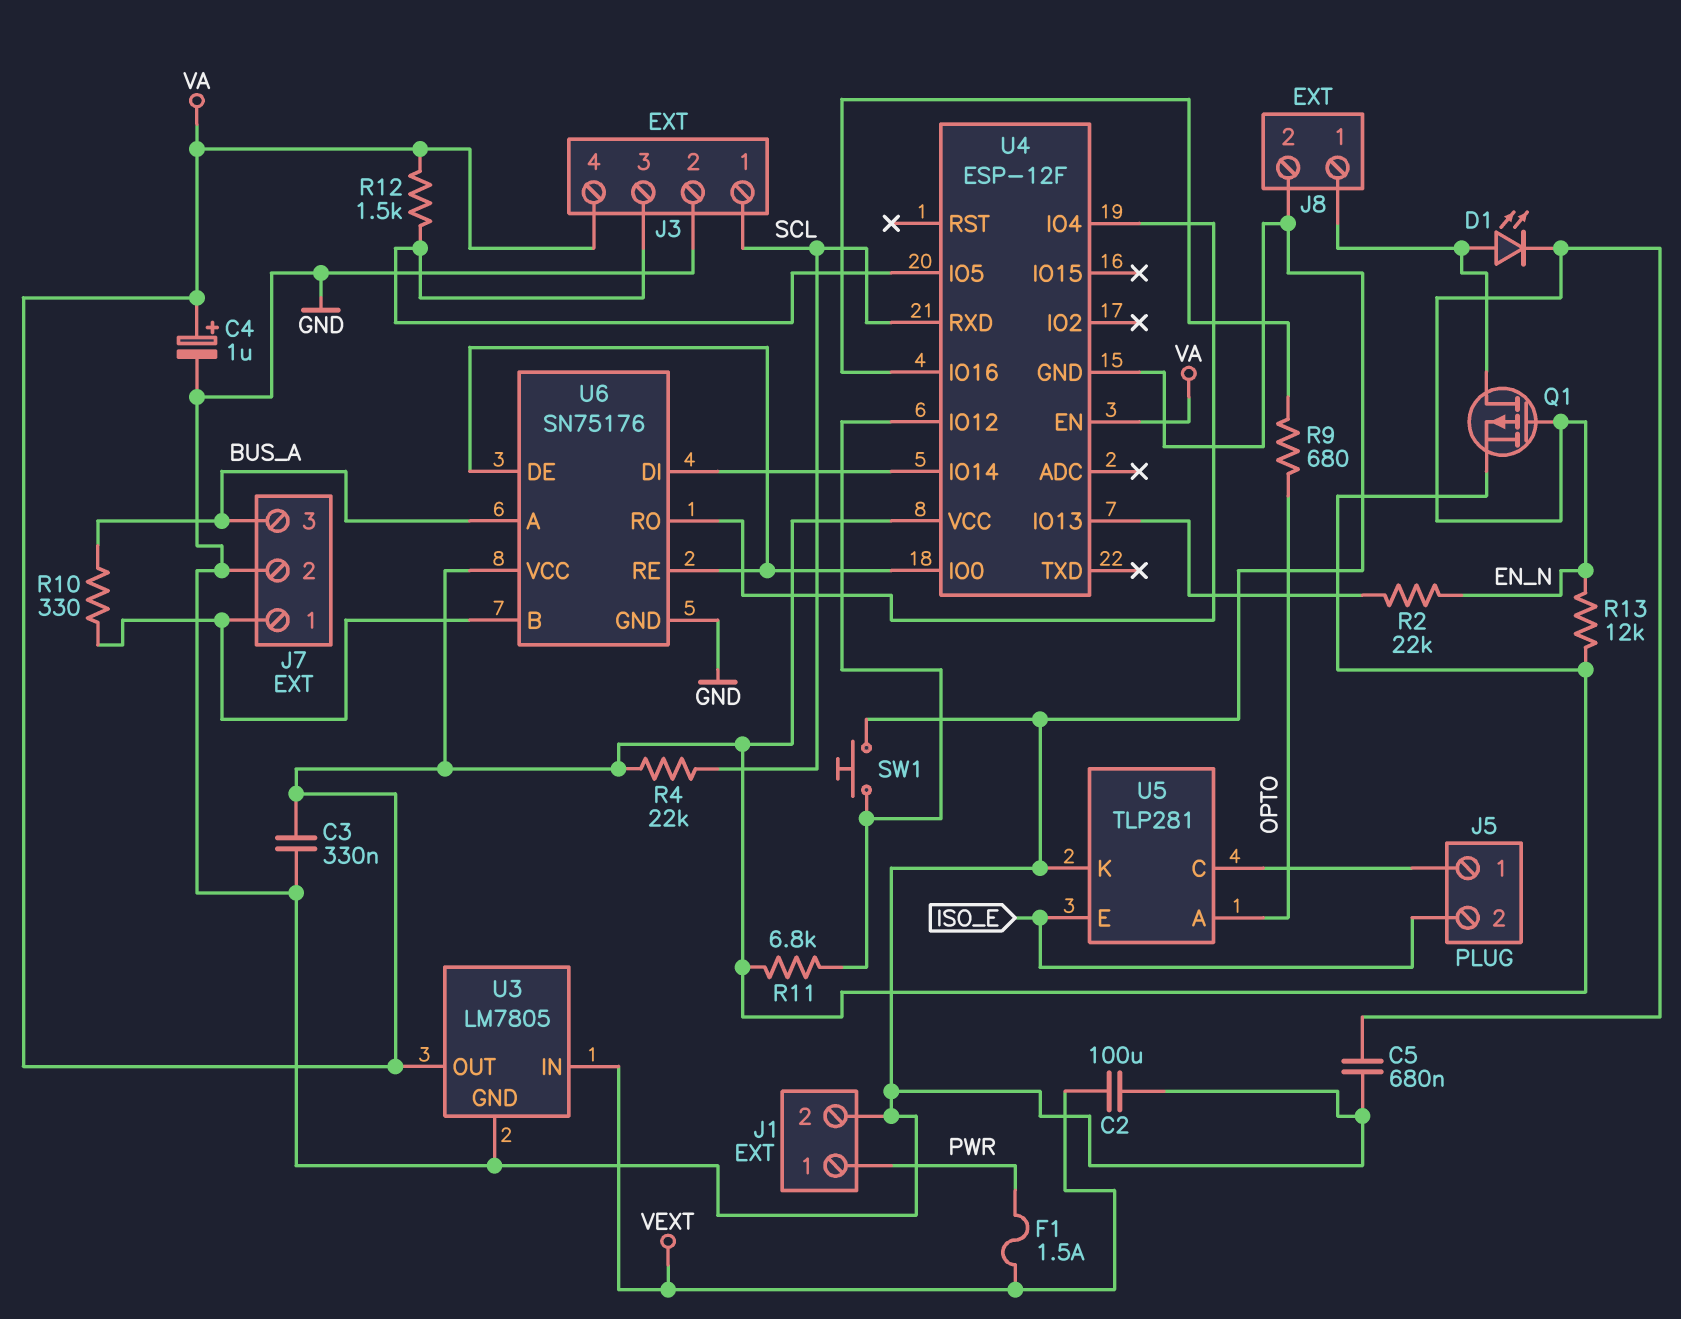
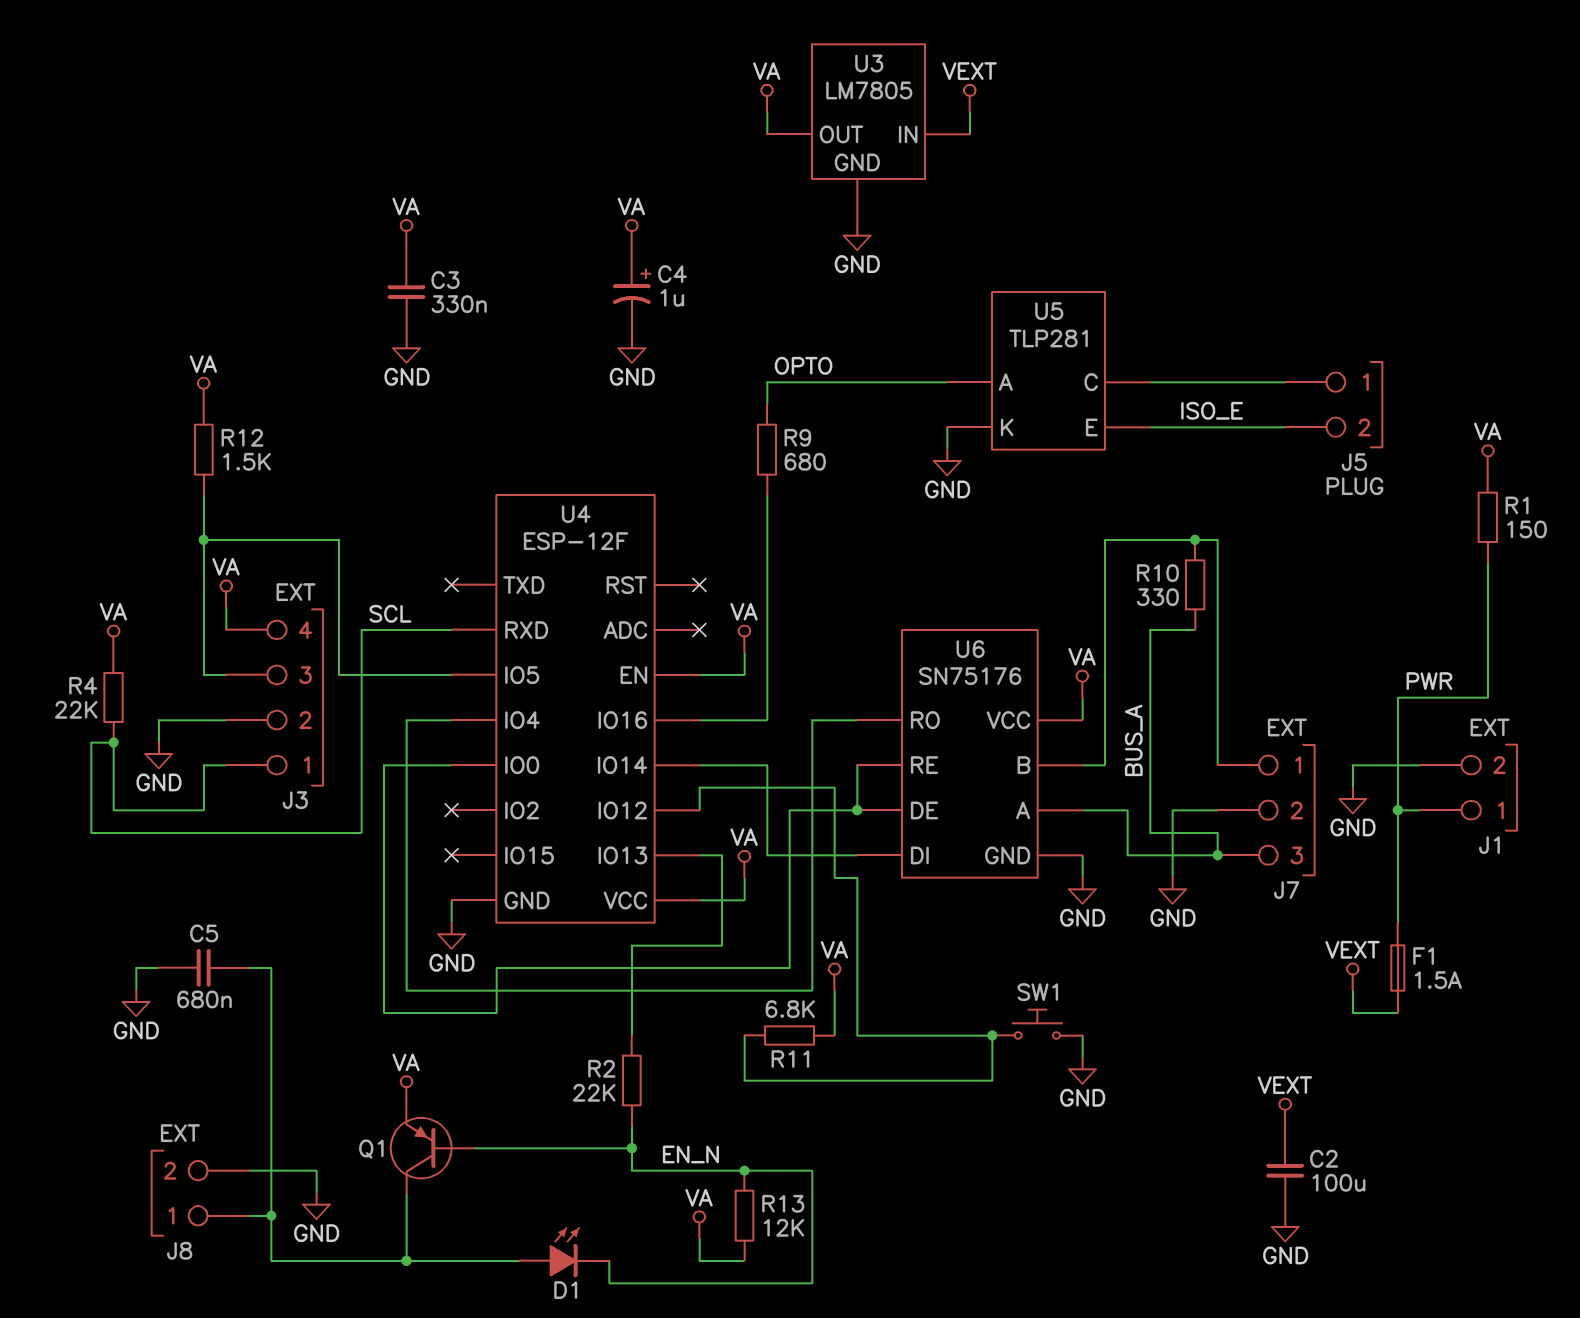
C5: 680nF (EN_N, GND) -> 680nF (GND, J8/1)
Q1: PMOS (G EN_N, D J8/1, S VA) -> PNP (B EN_N, C J8/1, E VA)
R1: none -> 150 (PWR, VA)

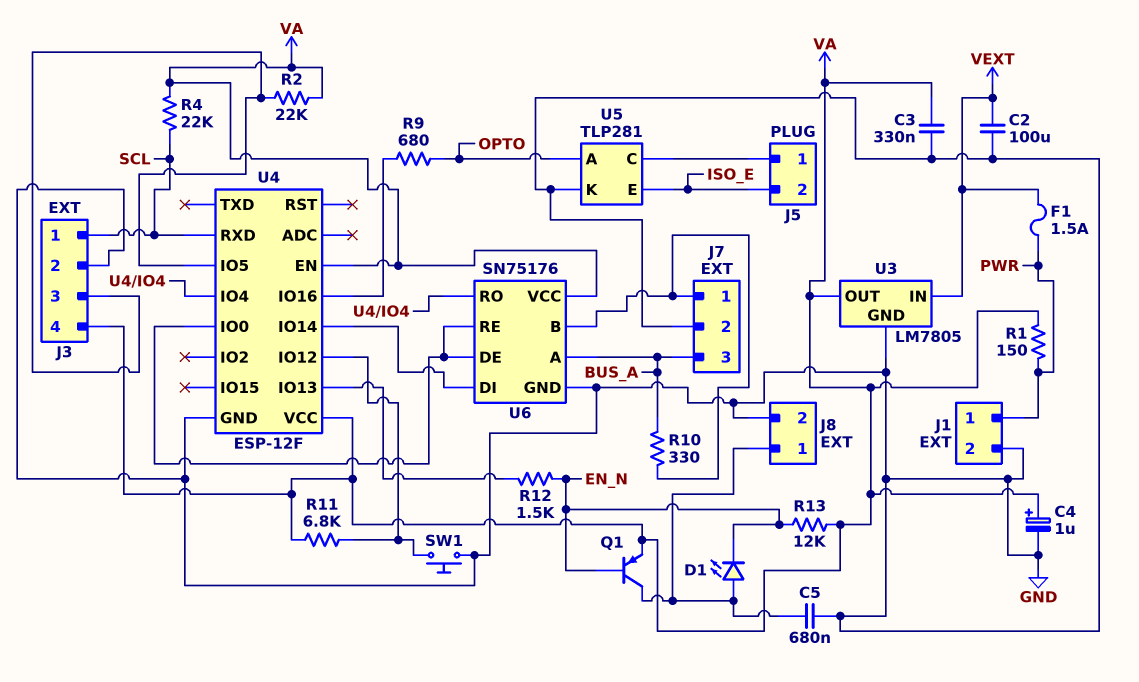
R2: 22k (EN_N, U4/IO13) -> 22k (J3/3, VA)
R12: 1.5k (J3/3, VA) -> 1.5k (EN_N, U4/IO13)

